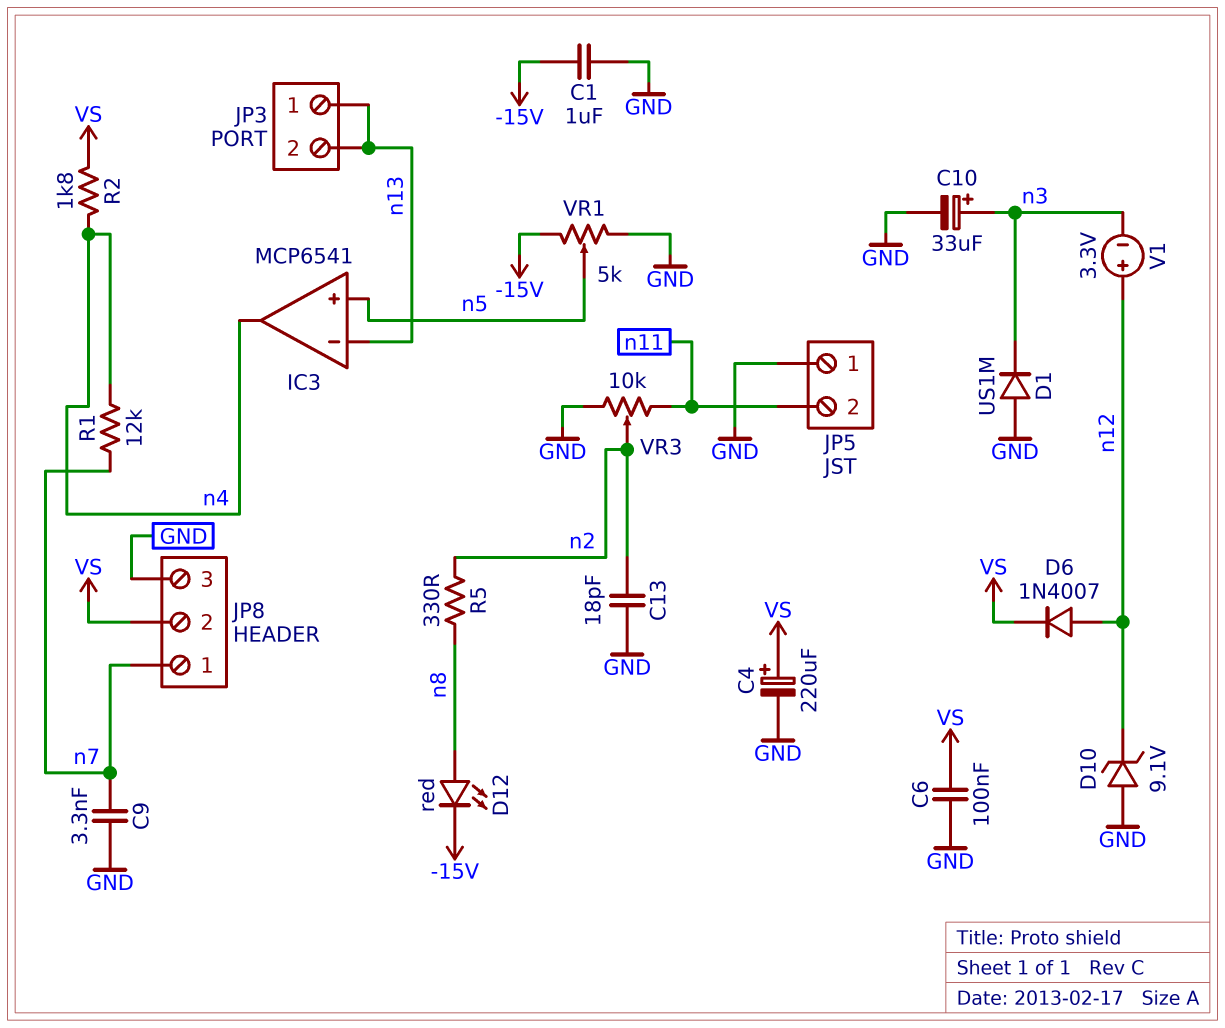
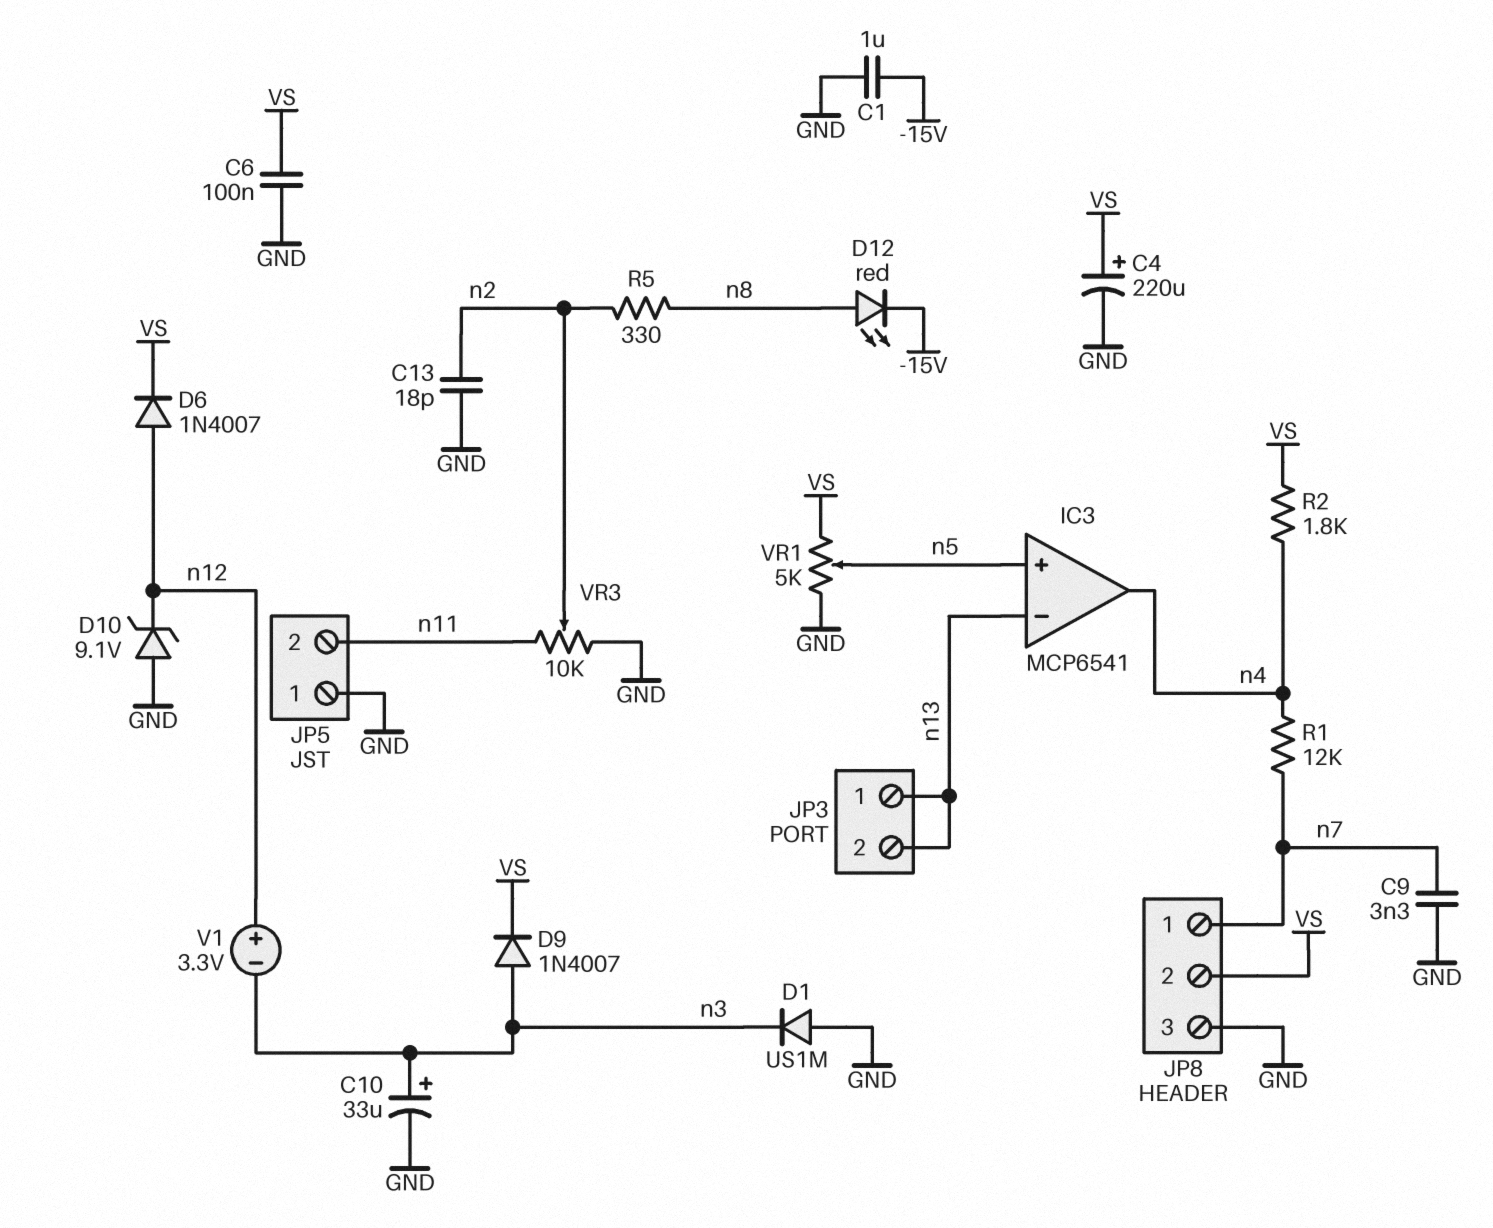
D9: none -> diode 1N4007 (A n3, K VS)
VR1: 5k (-15V, GND, wiper n5) -> 5k (GND, VS, wiper n5)

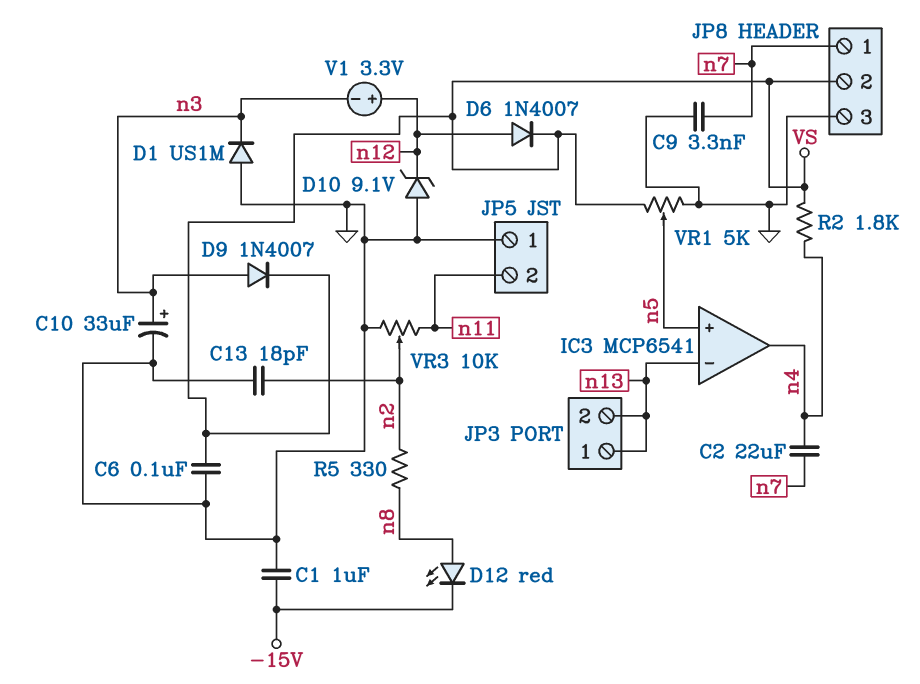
C2: none -> 22uF (n4, n7)
C4: 220uF (plus VS, minus GND) -> none
R1: 12k (n4, n7) -> none

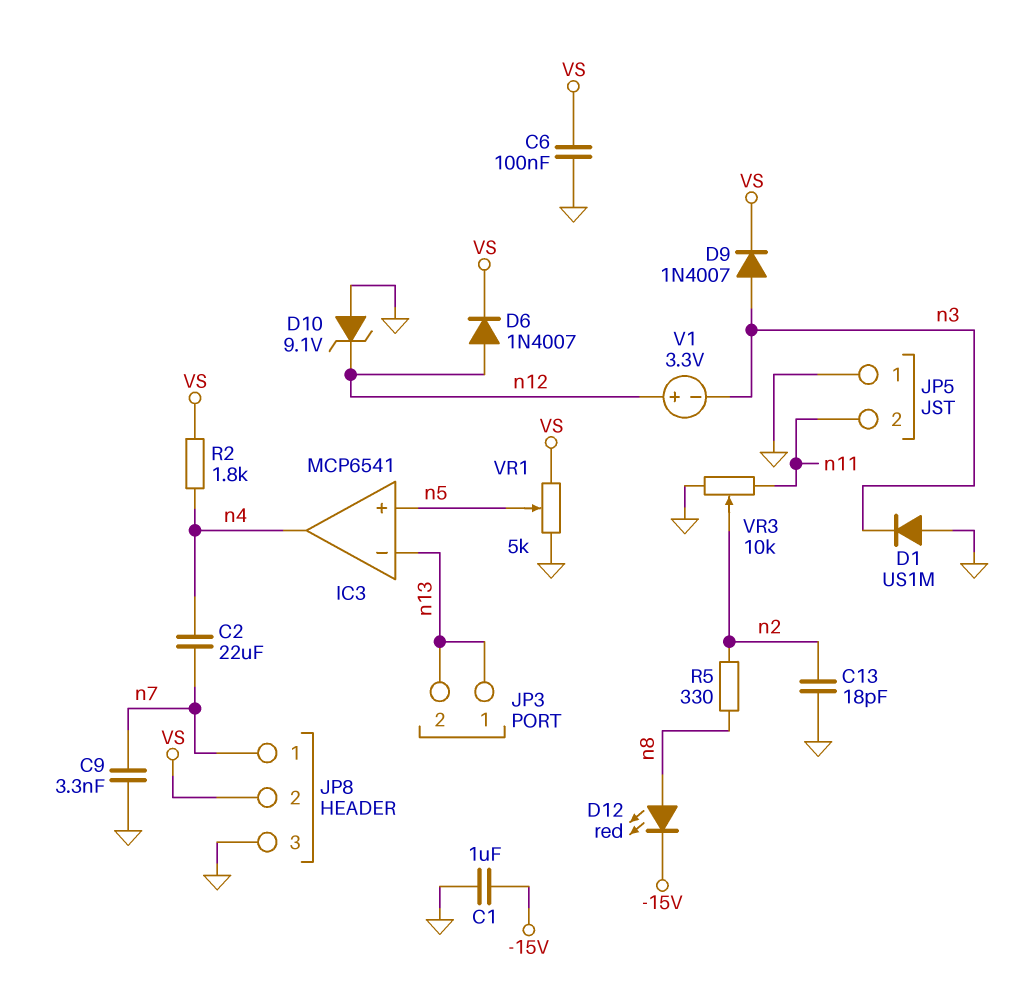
C10: 33uF (plus n3, minus GND) -> none

